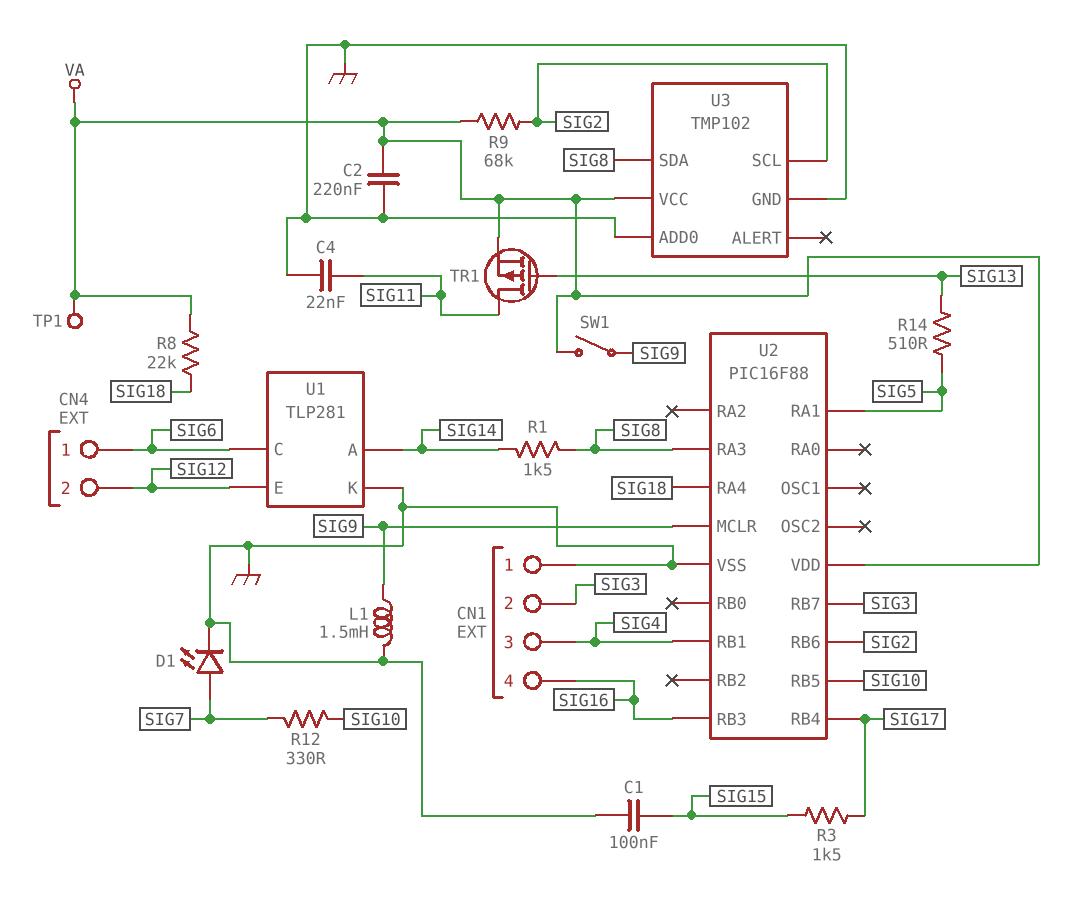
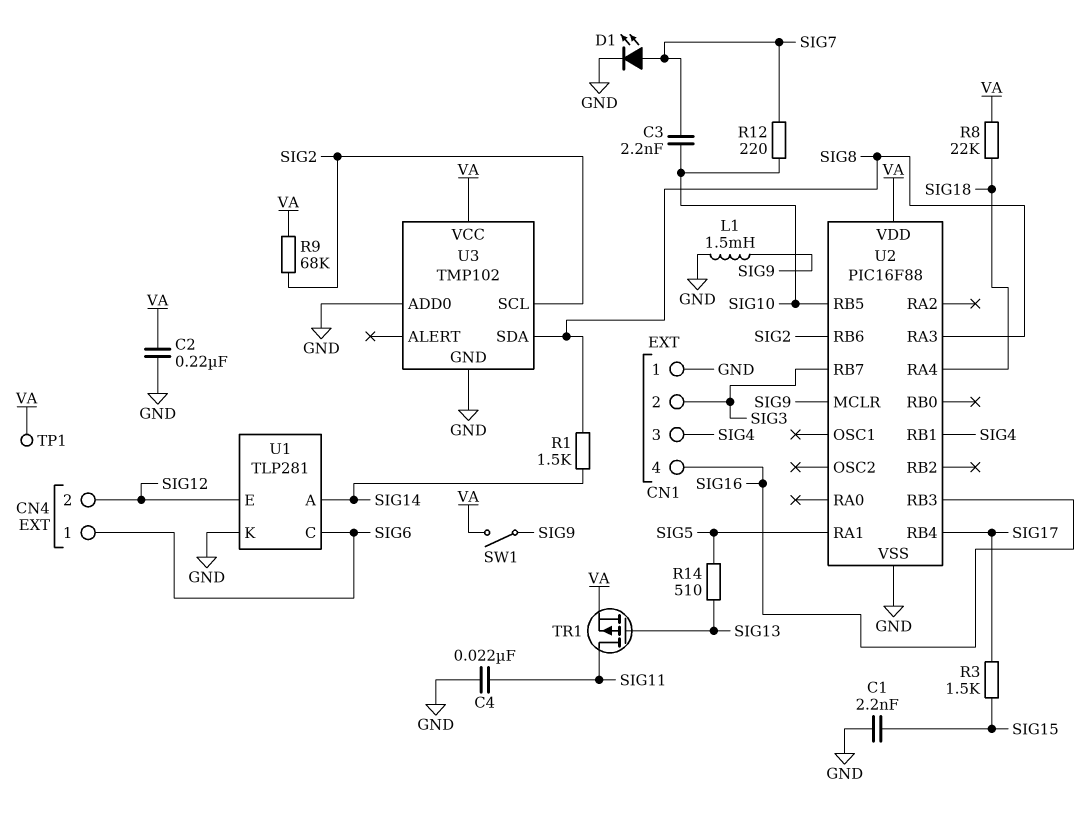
C1: 100nF (GND, SIG15) -> 2.2nF (GND, SIG15)
C3: none -> 2.2nF (SIG7, SIG10)
R12: 330 (SIG7, SIG10) -> 220 (SIG7, SIG10)

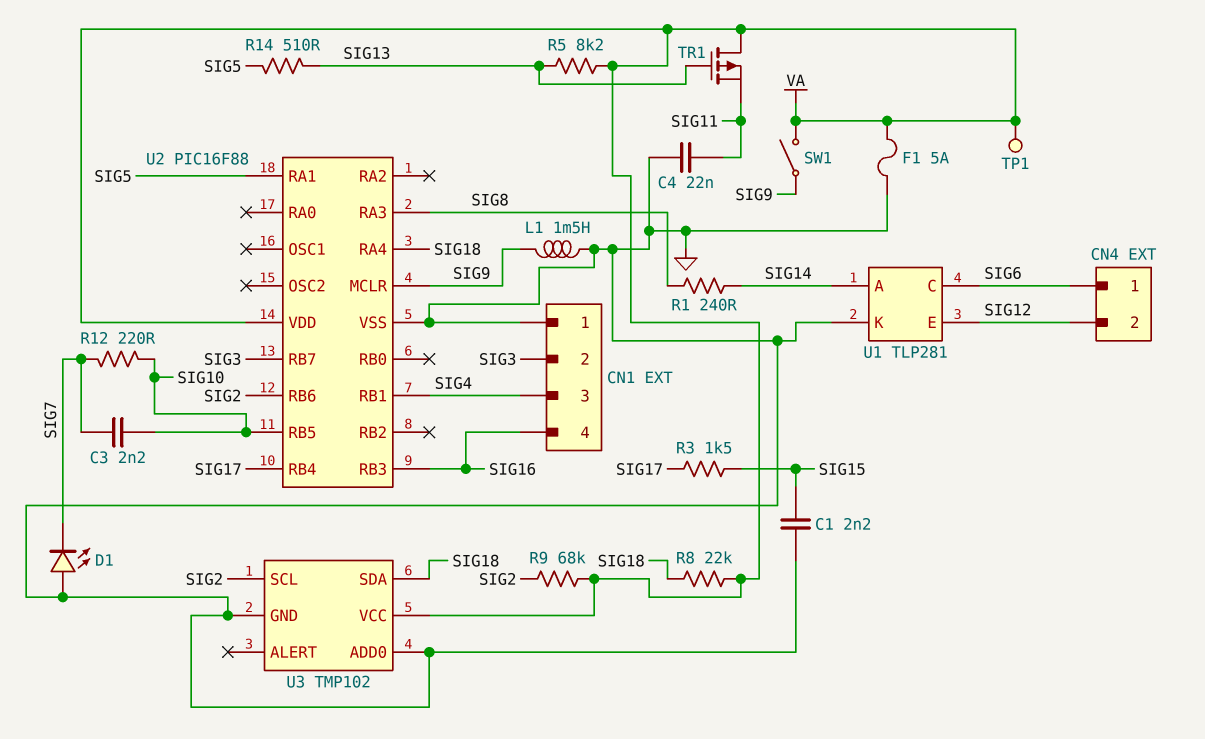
C2: 220nF (GND, VA) -> none
D1: LED (A SIG7, K GND) -> LED (A GND, K SIG7)
F1: none -> 5A (GND, VA)
R1: 1.5k (SIG8, SIG14) -> 240 (SIG8, SIG14)
R5: none -> 8.2k (SIG13, VA)
TR1: PMOS (G SIG13, D SIG11, S VA) -> PMOS (G SIG13, D VA, S SIG11)
U3 pin SDA: SIG8 -> SIG18

